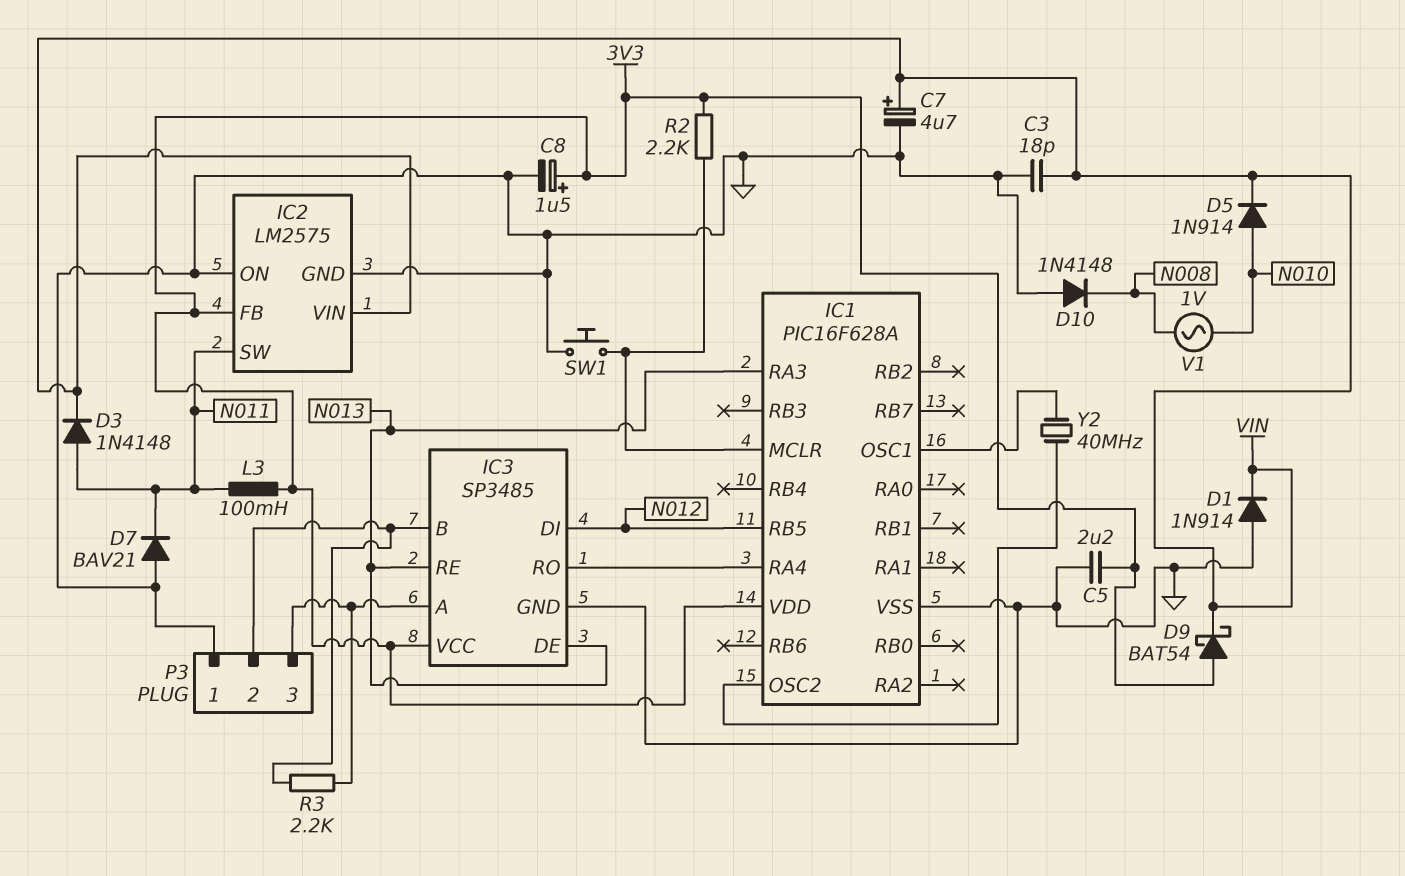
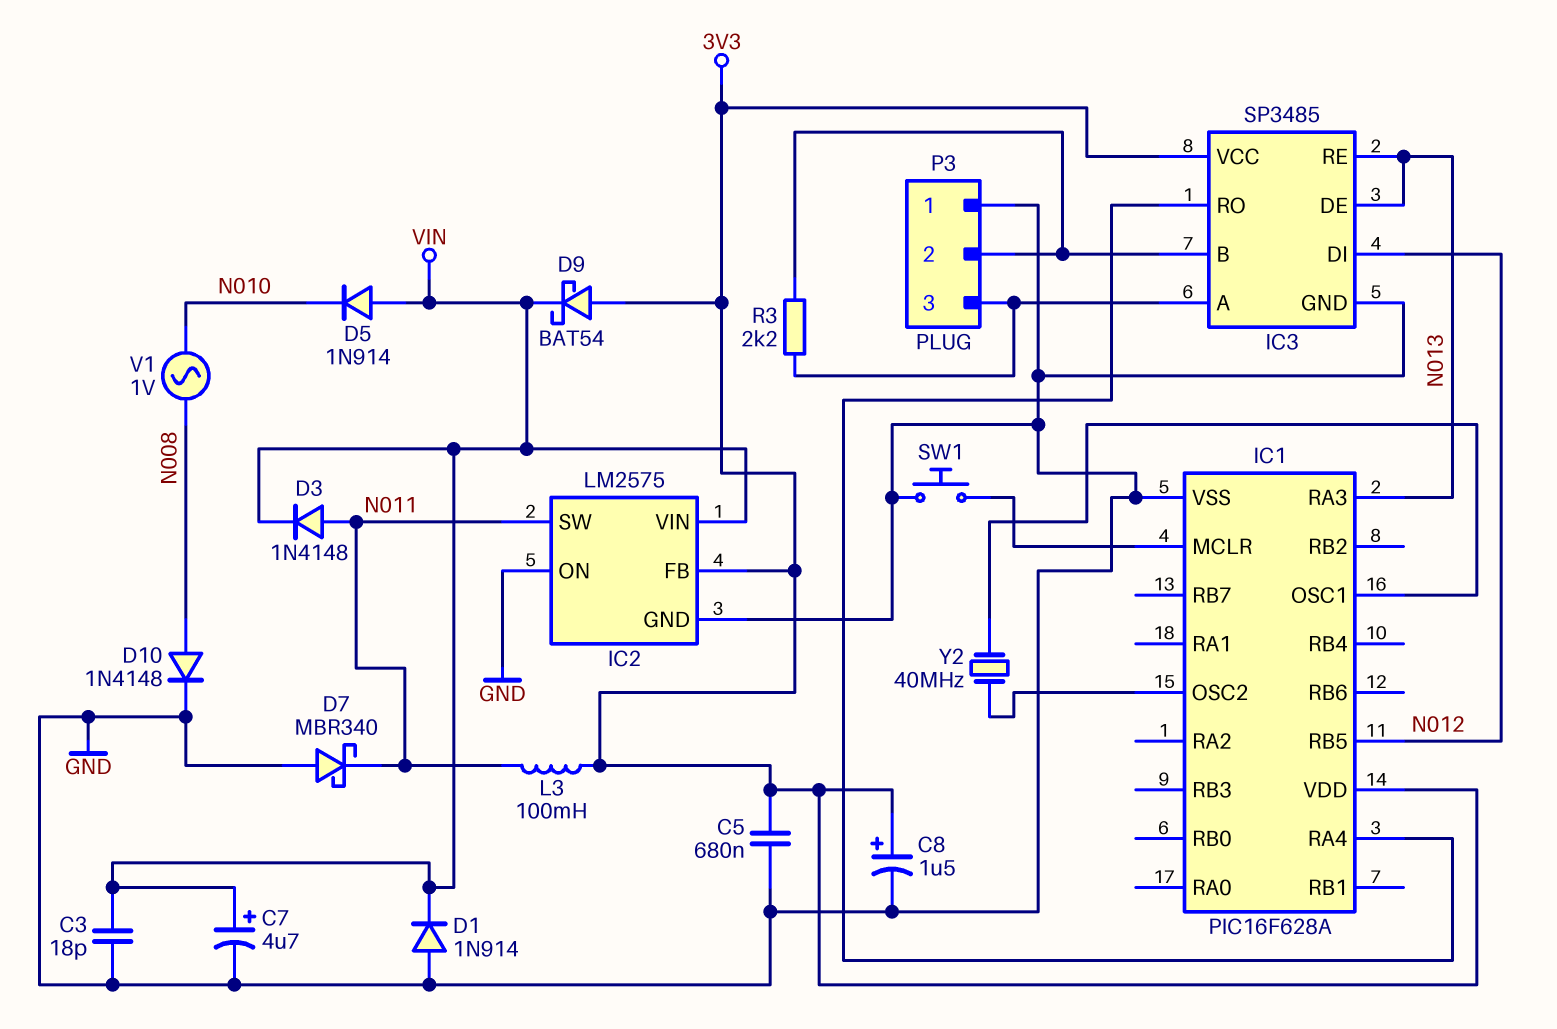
C5: 2.2uF (3V3, GND) -> 680nF (3V3, GND)
D5: diode 1N914 (A N010, K VIN) -> diode 1N914 (A VIN, K N010)
D7: diode BAV21 (A GND, K N011) -> schottky MBR340 (A GND, K N011)
D10: diode 1N4148 (A GND, K N008) -> diode 1N4148 (A N008, K GND)
R2: 2.2k (3V3, IC1/MCLR) -> none

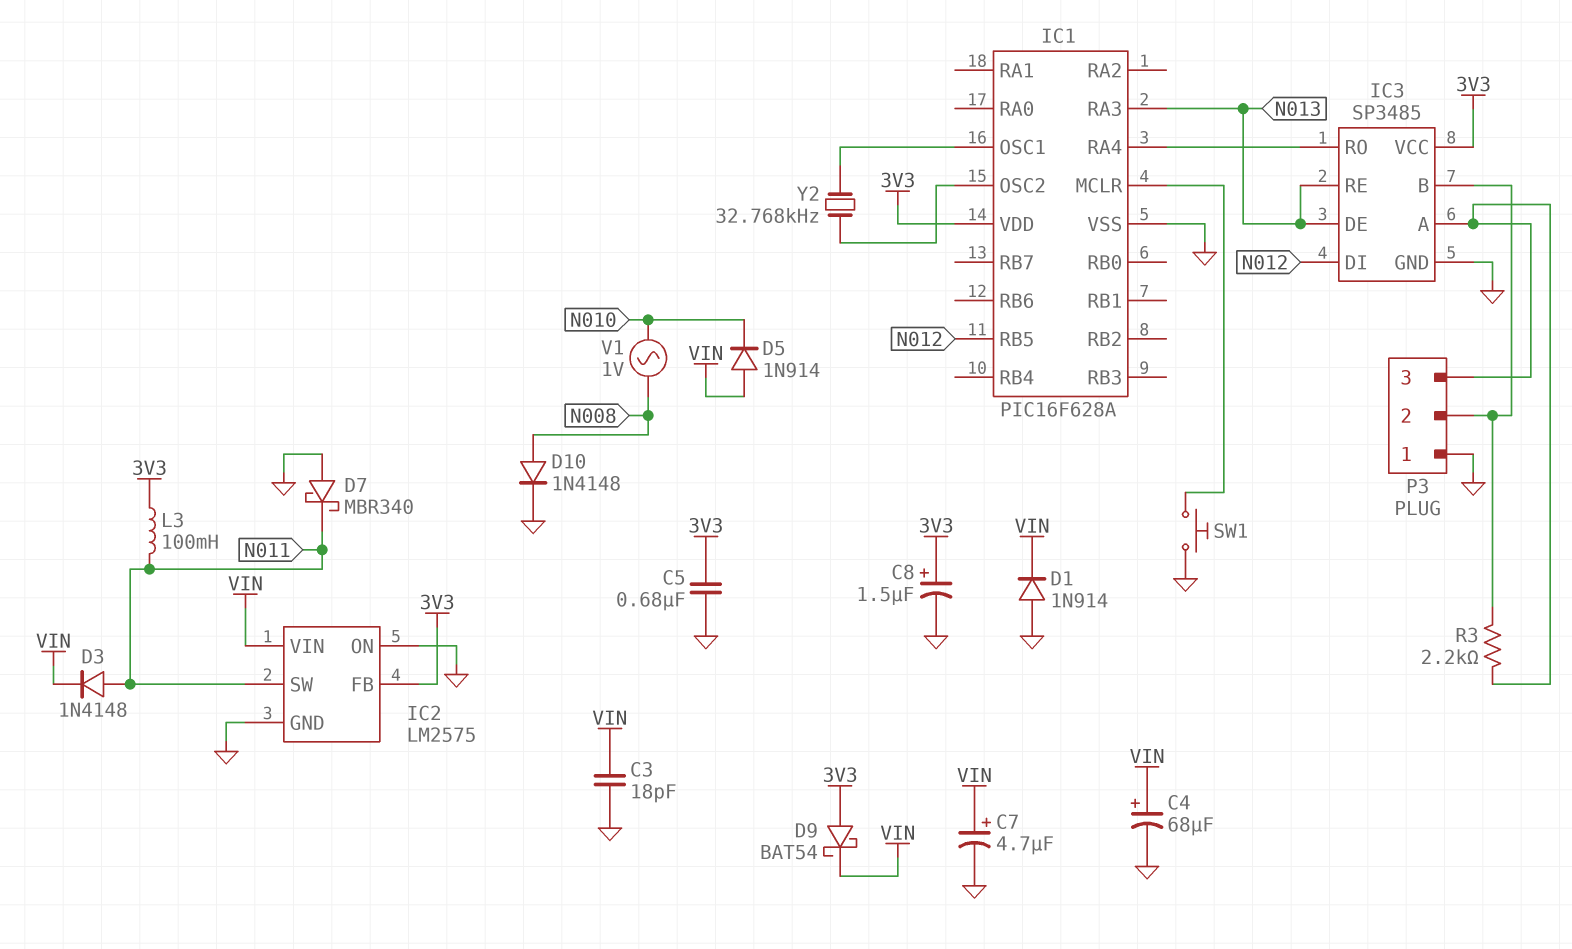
C4: none -> 68uF (plus VIN, minus GND)
Y2: 40MHz (IC1/OSC1, IC1/OSC2) -> 32.768kHz (IC1/OSC1, IC1/OSC2)

